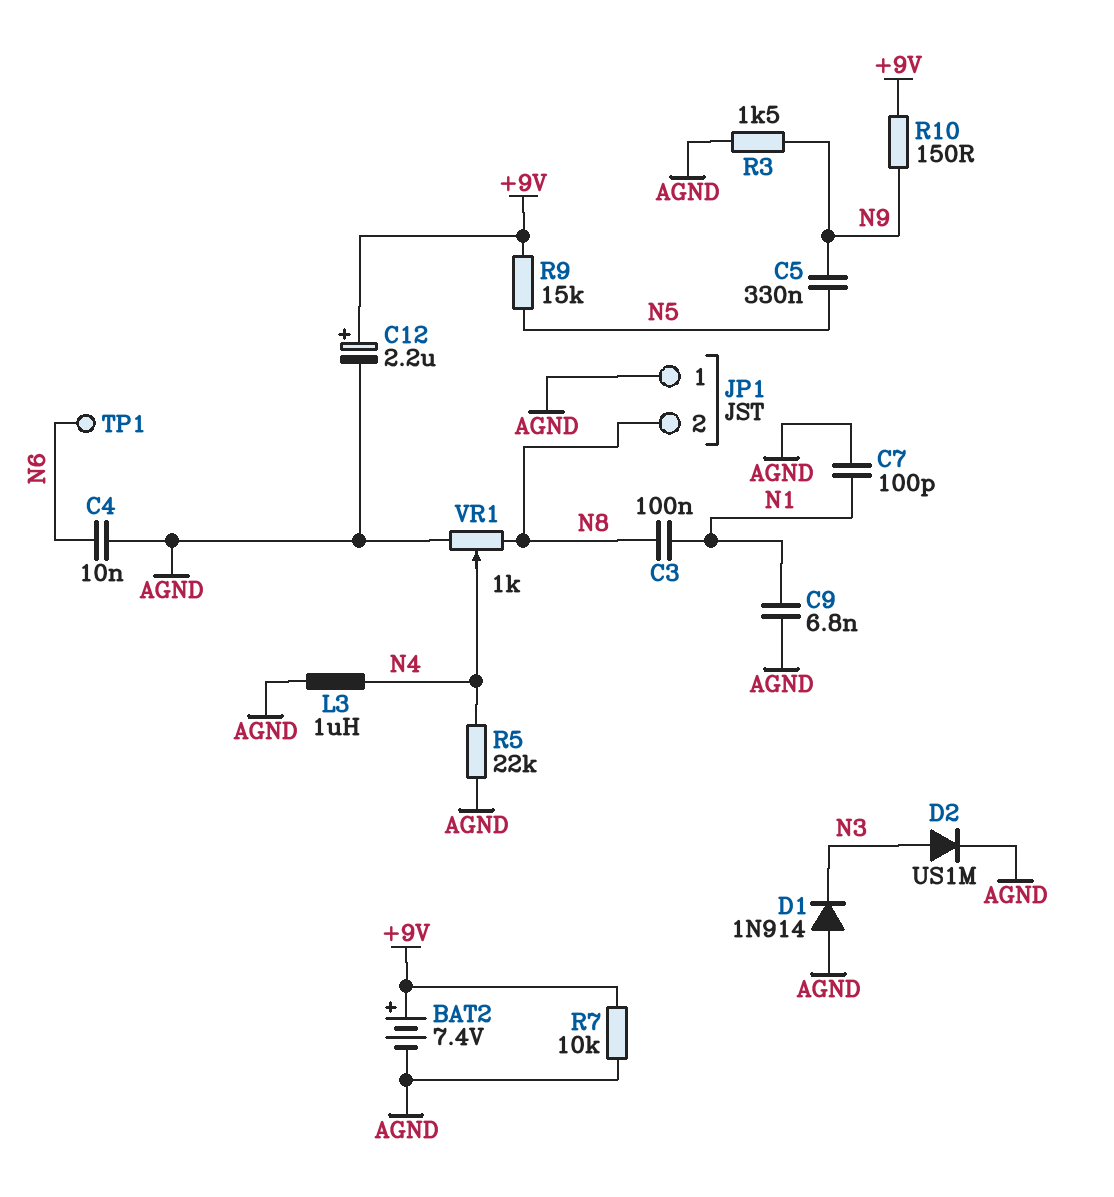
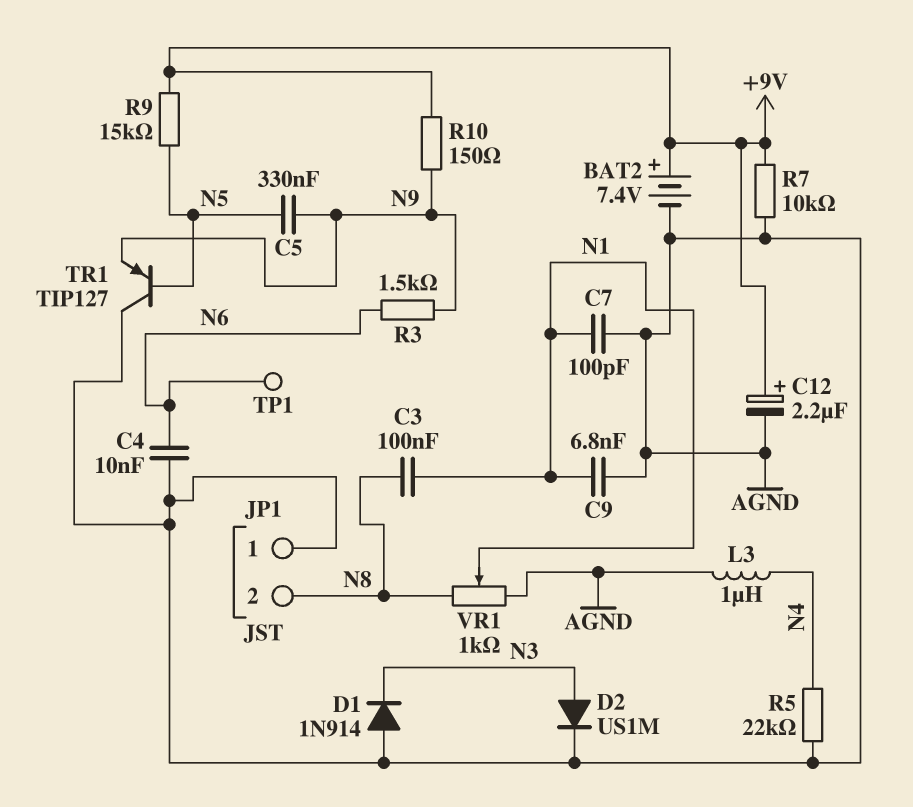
R3: 1.5k (AGND, N9) -> 1.5k (N6, N9)
TR1: none -> PNP TIP127 (B N5, C AGND, E N9)
VR1: 1k (AGND, N8, wiper N4) -> 1k (AGND, N8, wiper N1)

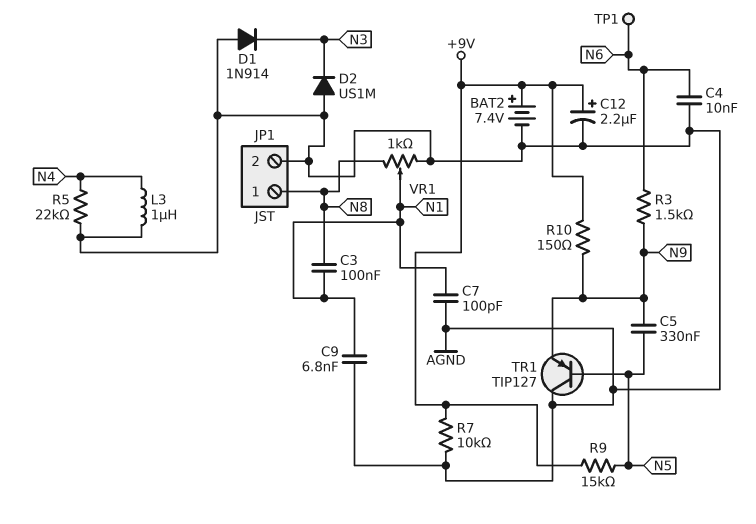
D2: diode US1M (A N3, K AGND) -> diode US1M (A AGND, K N3)
JP1 pin 1: AGND -> N8
JP1 pin 2: N8 -> AGND

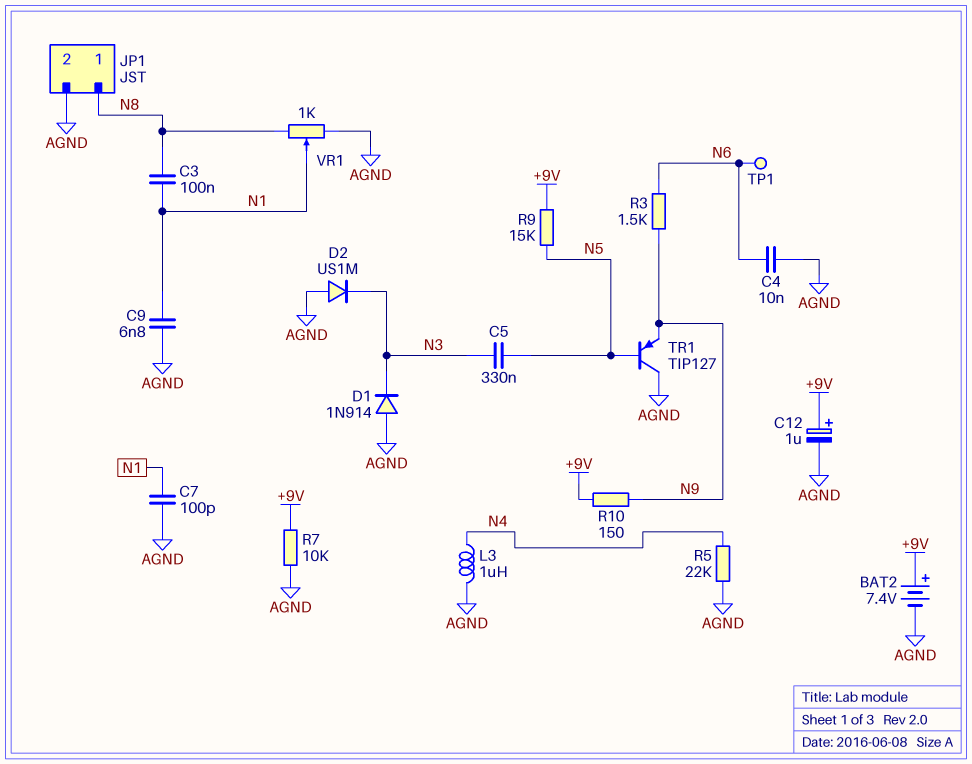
C5: 330nF (N5, N9) -> 330nF (N3, N5)
C12: 2.2uF (plus +9V, minus AGND) -> 1uF (plus +9V, minus AGND)

